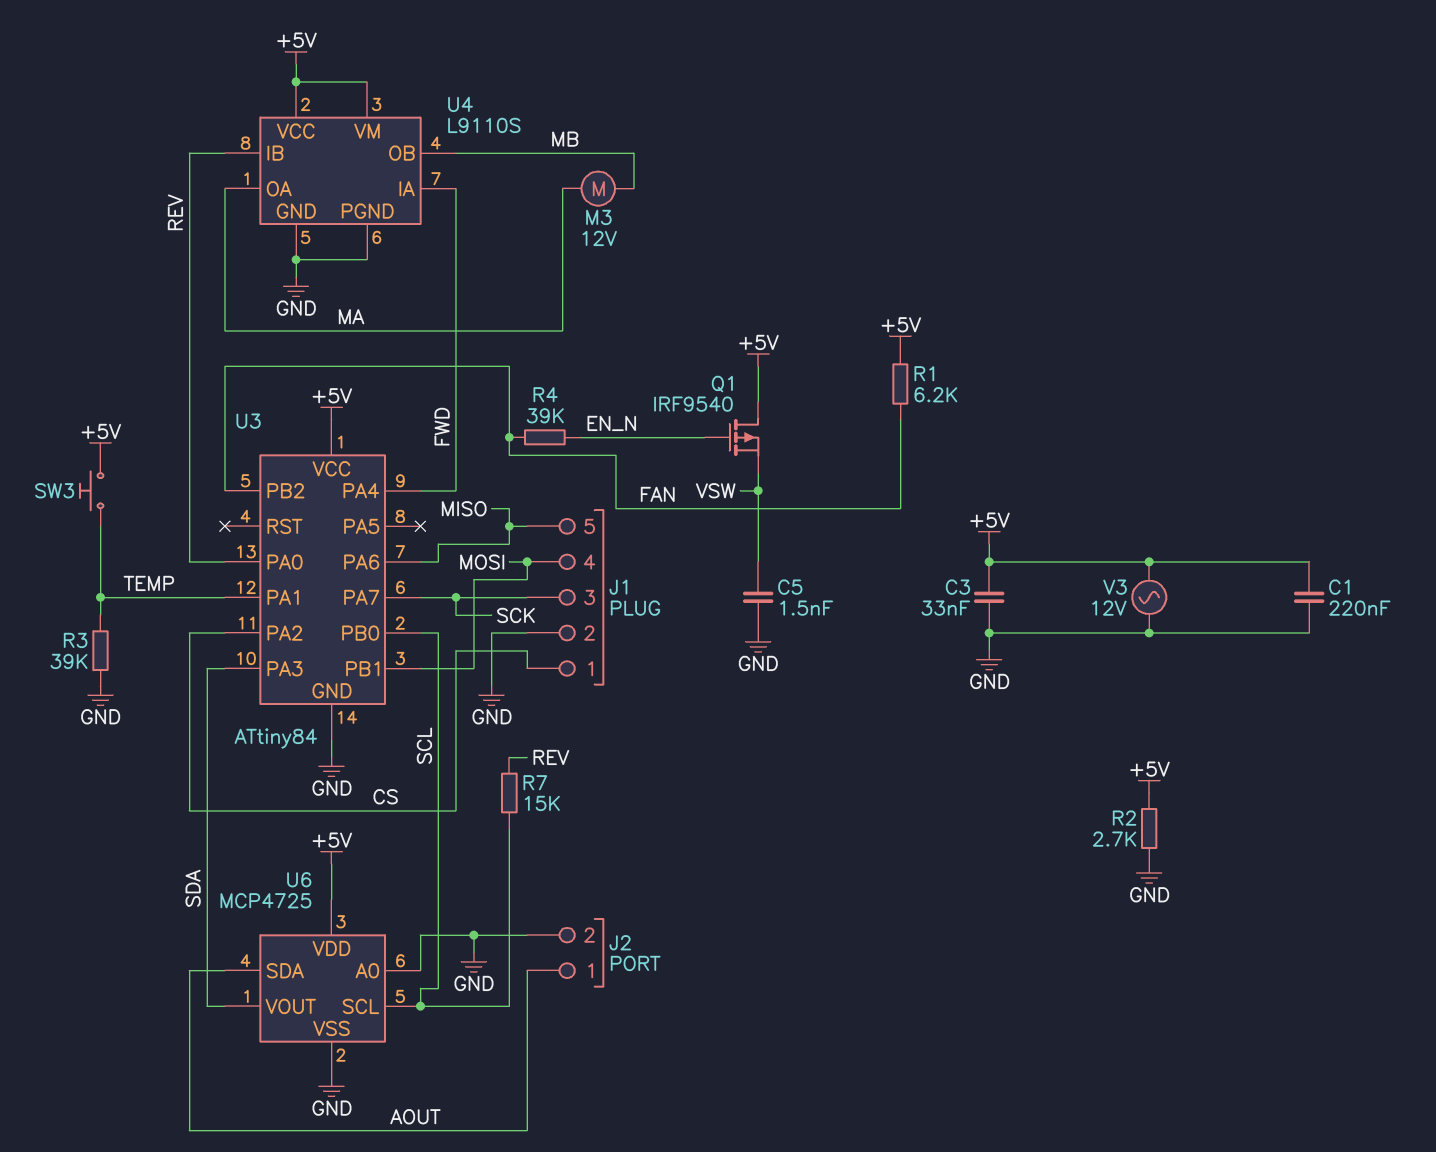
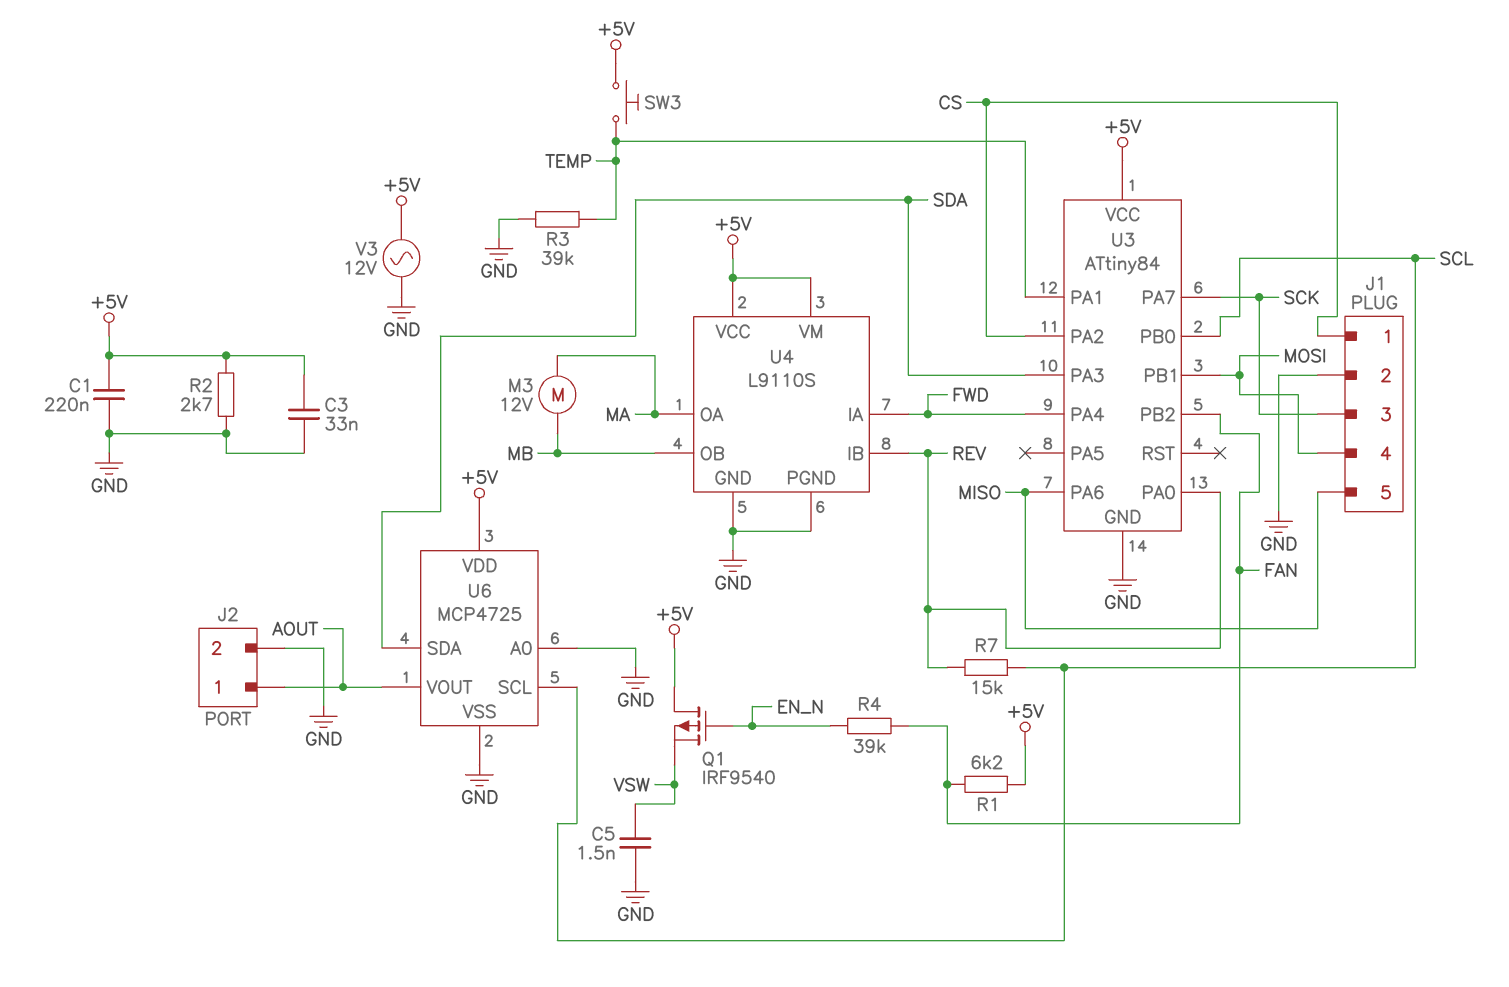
U6 pin SDA: AOUT -> SDA
U6 pin VOUT: SDA -> AOUT

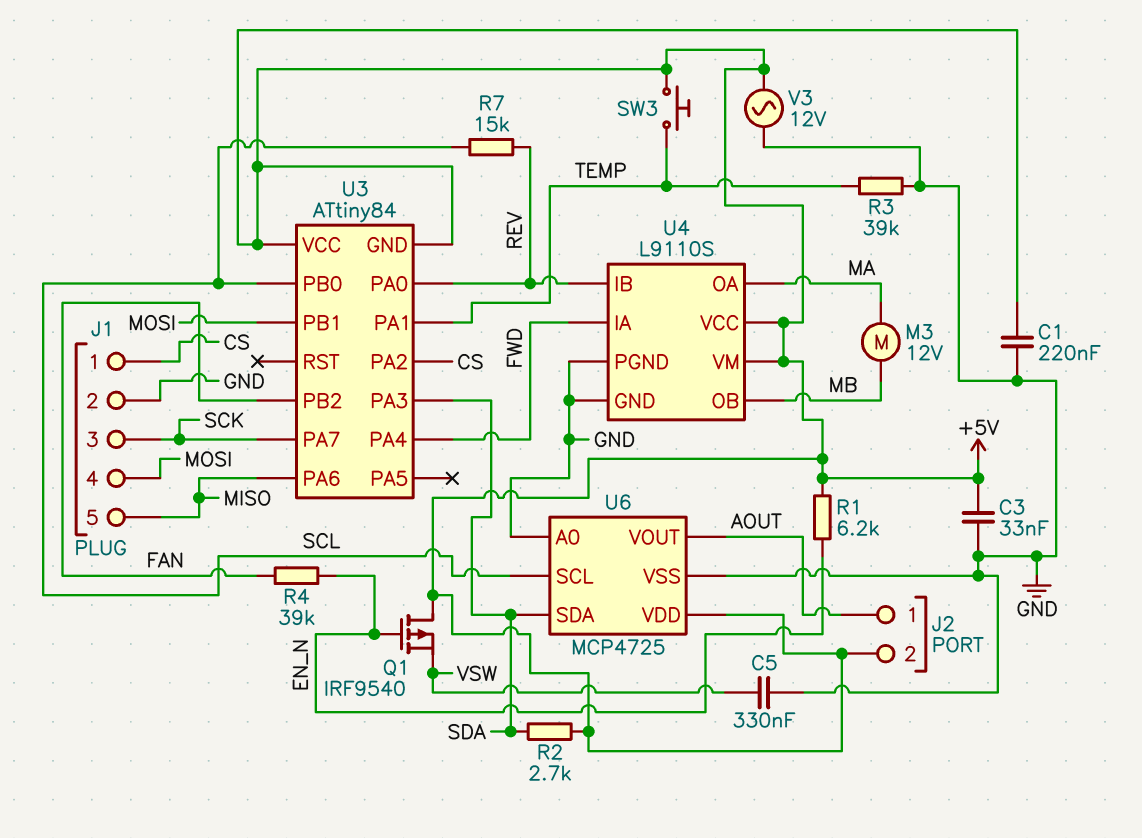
C5: 1.5nF (GND, VSW) -> 330nF (GND, VSW)
J2 pin 2: GND -> +5V
R1: 6.2k (+5V, FAN) -> 6.2k (+5V, EN_N)
R2: 2.7k (+5V, GND) -> 2.7k (+5V, SDA)
U3 pin GND: GND -> +5V

